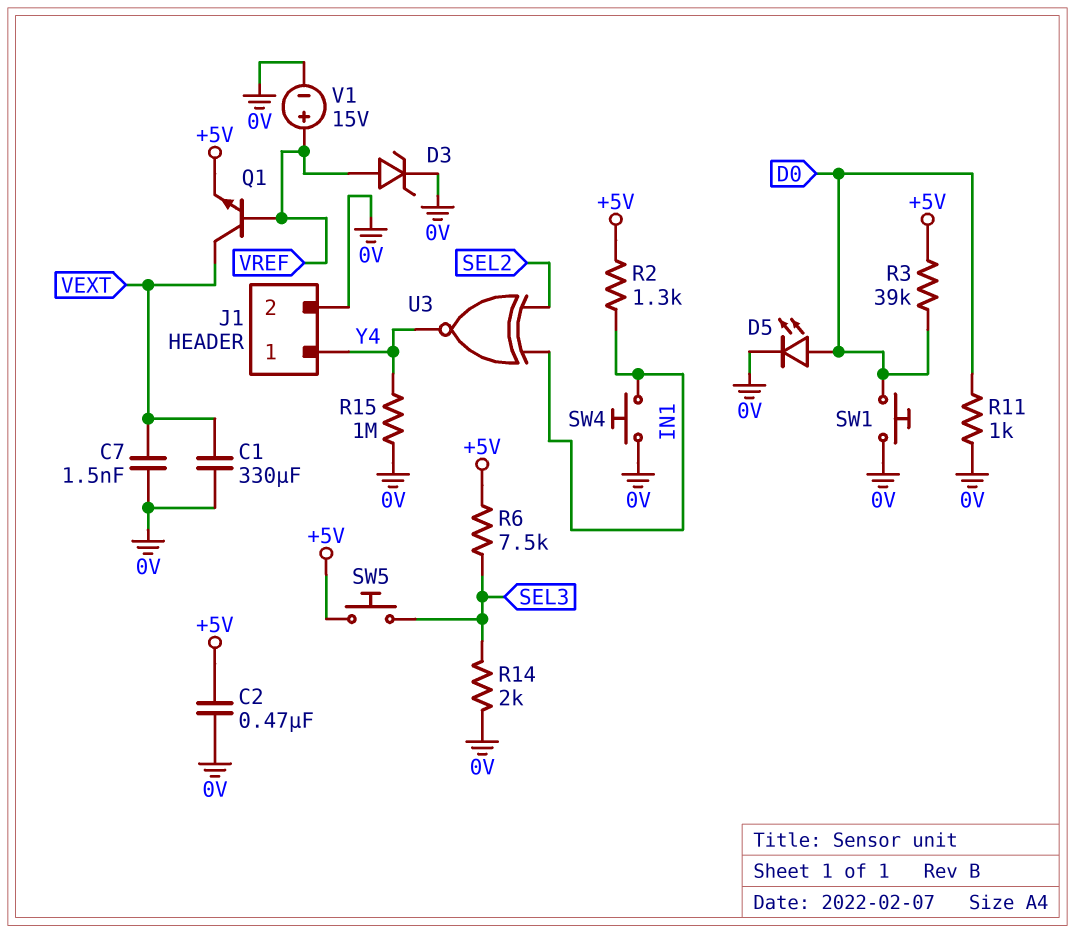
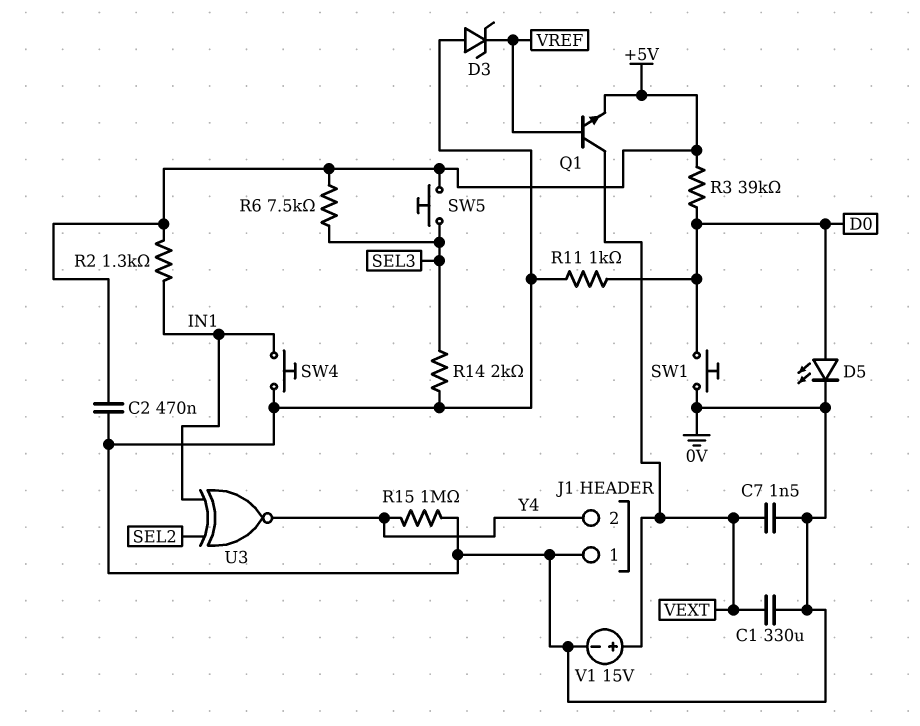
D3: zener (A VREF, K 0V) -> zener (A 0V, K VREF)
J1 pin 1: Y4 -> 0V
J1 pin 2: 0V -> Y4
V1: 15V (plus VREF, minus 0V) -> 15V (plus VEXT, minus 0V)

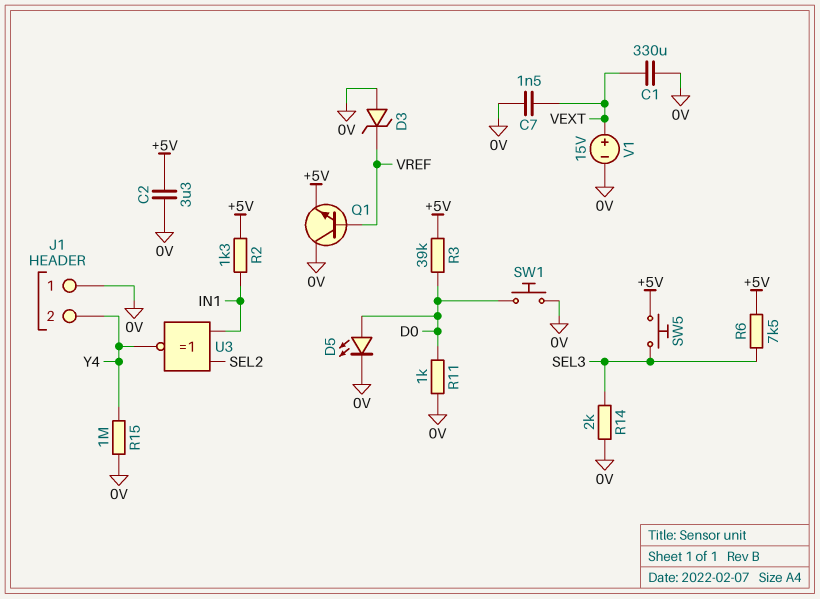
C2: 470nF (+5V, 0V) -> 3.3uF (+5V, 0V)
Q1: NPN (B VREF, C VEXT, E +5V) -> NPN (B VREF, C 0V, E +5V)
SW4: button (0V, IN1) -> none

